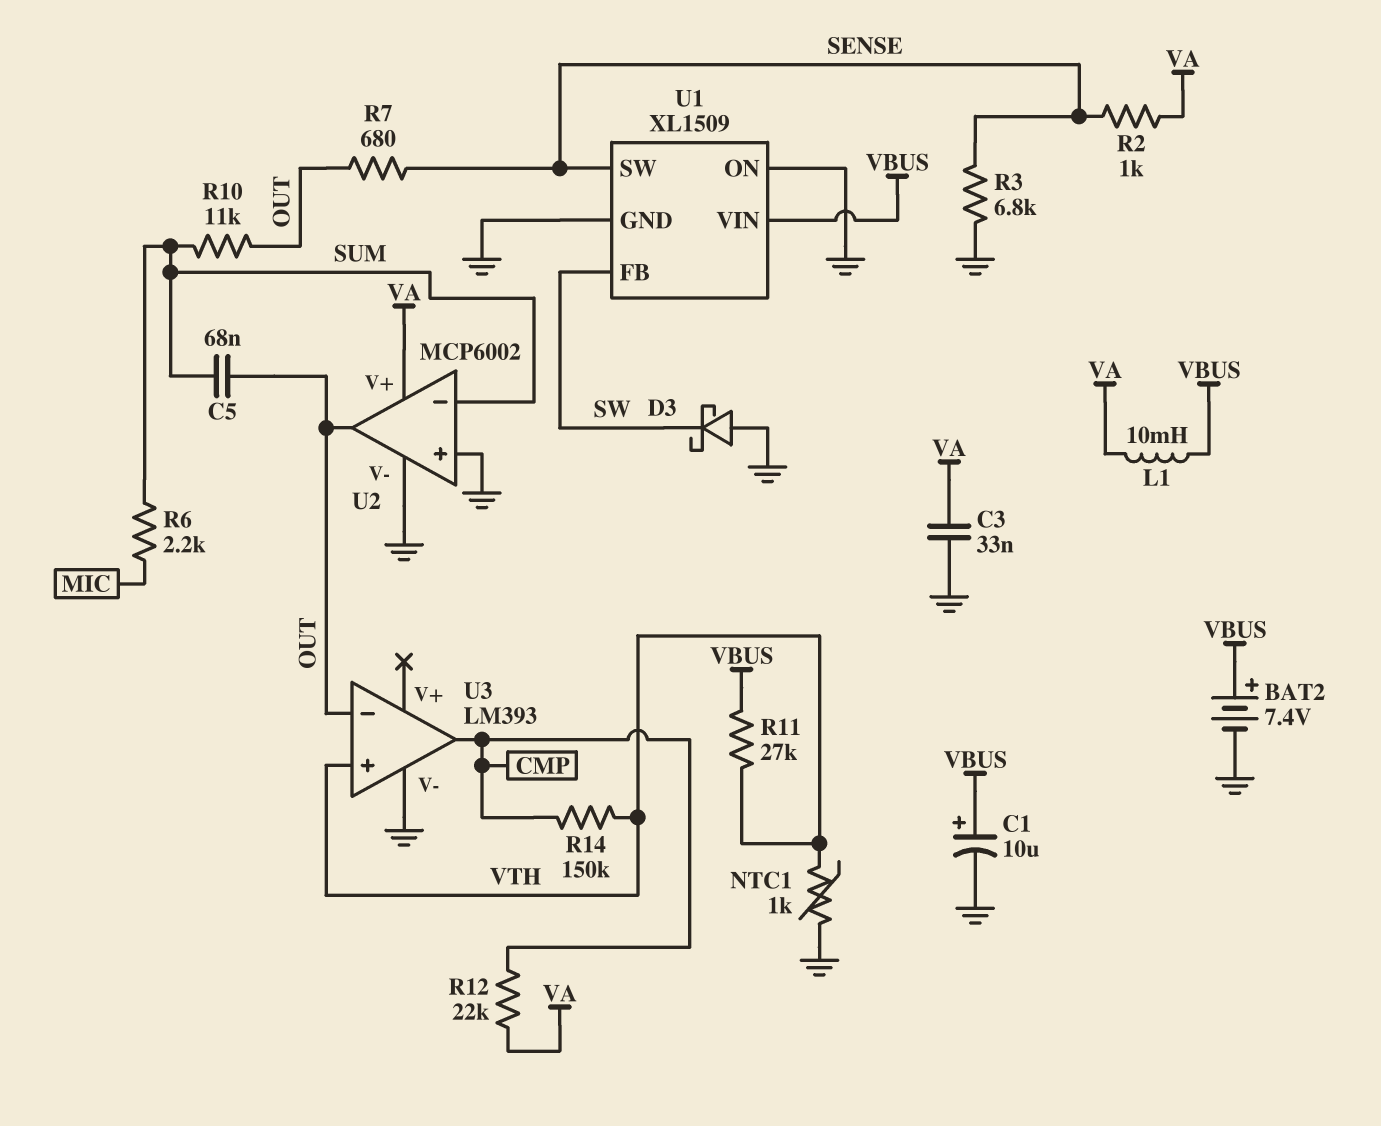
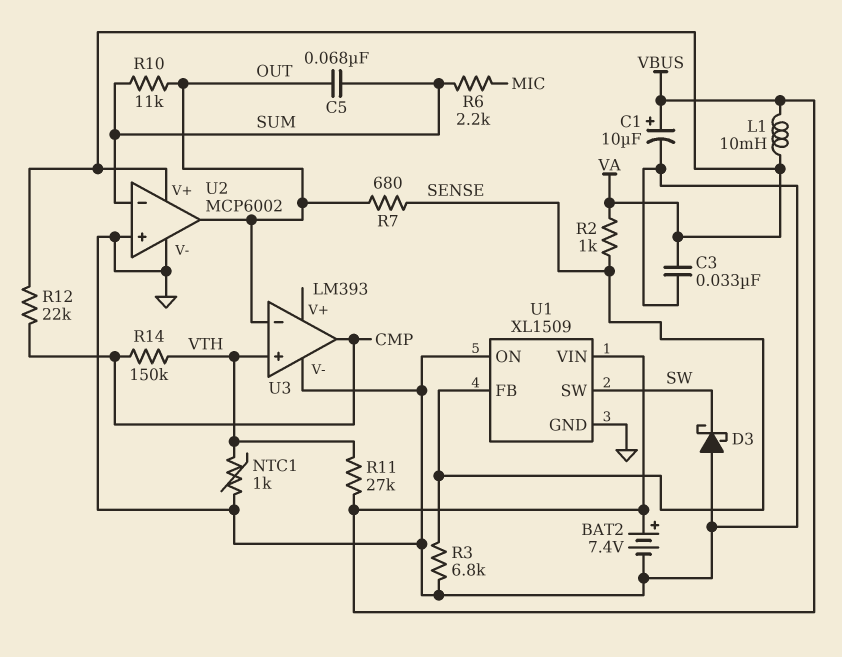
U1 pin FB: SW -> SENSE
U1 pin SW: SENSE -> SW

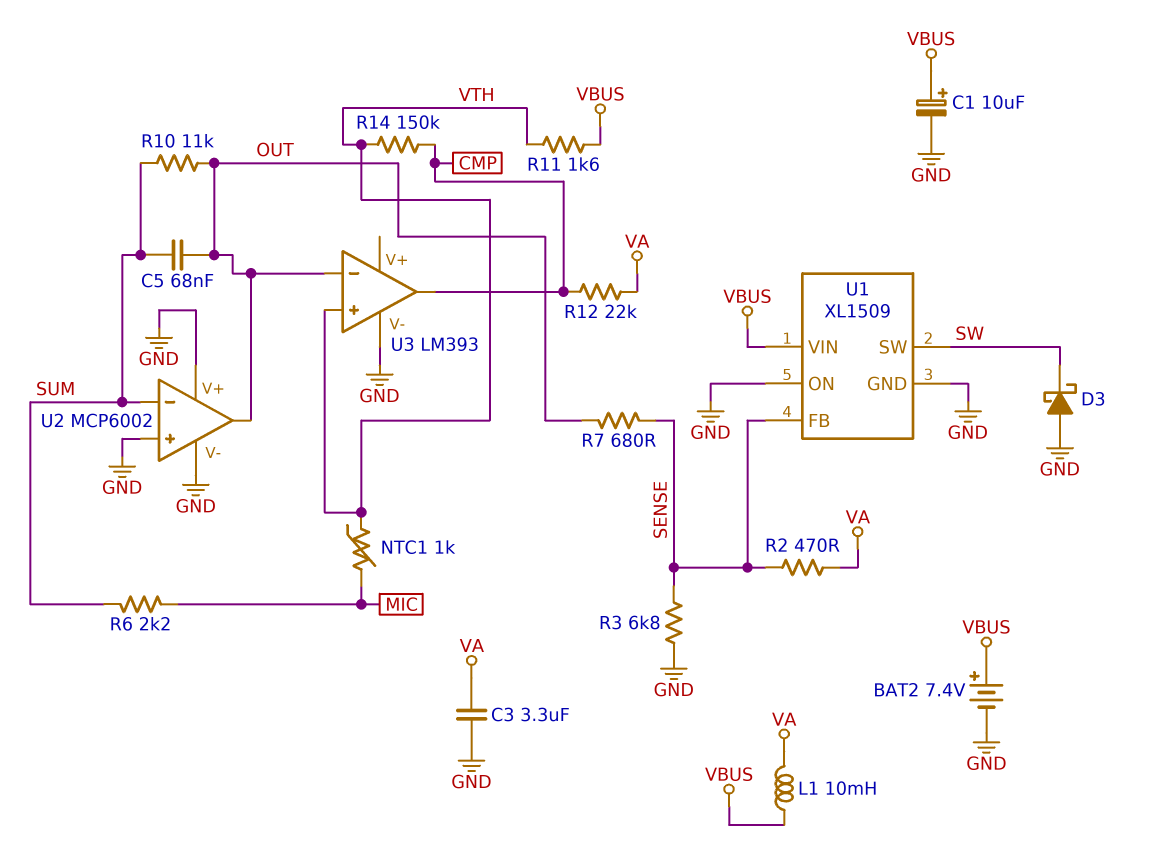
C3: 33nF (GND, VA) -> 3.3uF (GND, VA)
NTC1: 1k (GND, VTH) -> 1k (MIC, VTH)
R2: 1k (SENSE, VA) -> 470 (SENSE, VA)
R11: 27k (VBUS, VTH) -> 1.6k (VBUS, VTH)
U2 pin V+: VA -> GND

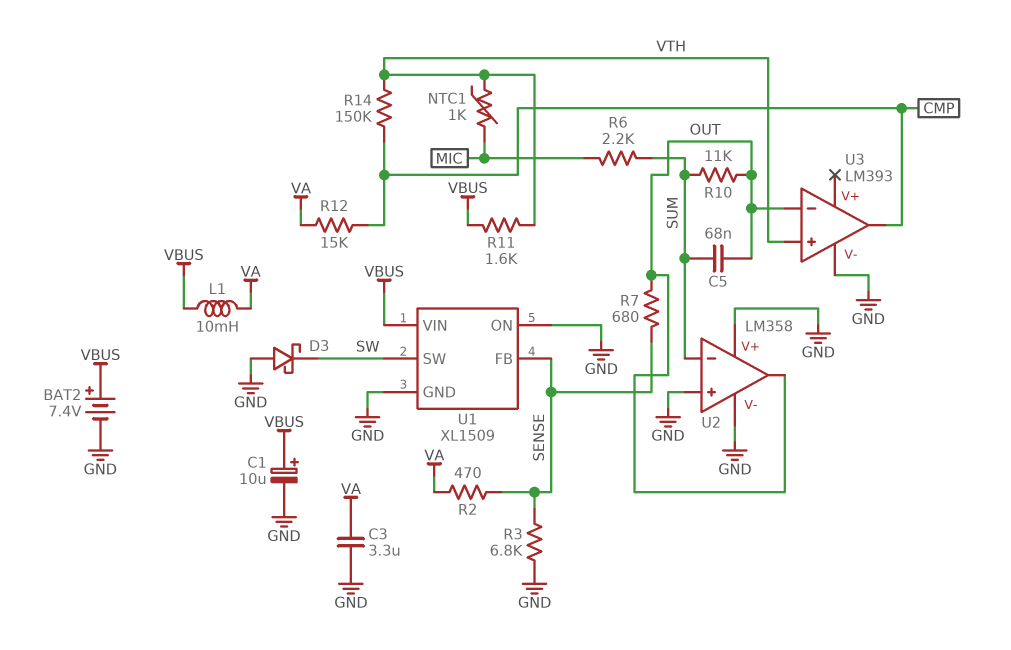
R12: 22k (CMP, VA) -> 15k (CMP, VA)
U2: MCP6002 -> LM358

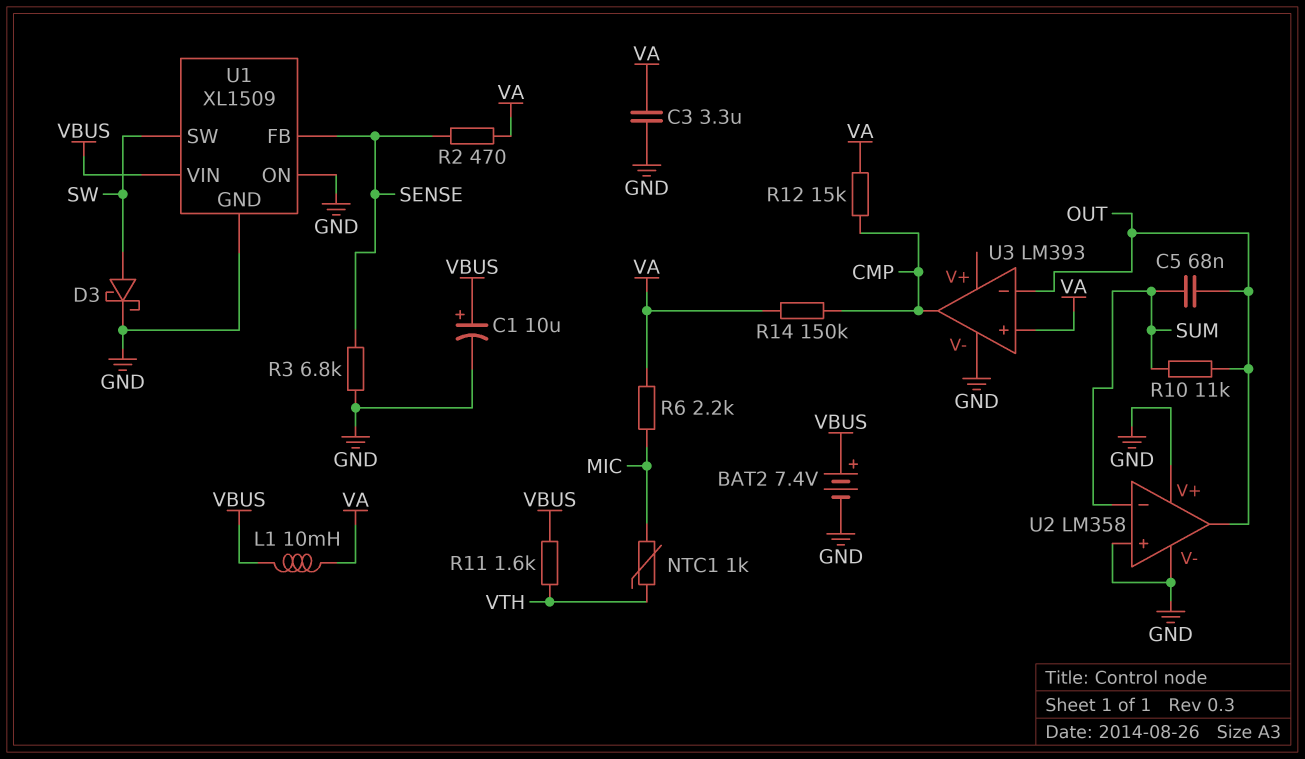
D3: schottky (A GND, K SW) -> schottky (A SW, K GND)
R6: 2.2k (MIC, SUM) -> 2.2k (MIC, VA)
R7: 680 (OUT, SENSE) -> none
R14: 150k (CMP, VTH) -> 150k (CMP, VA)
U3 pin in+: VTH -> VA

